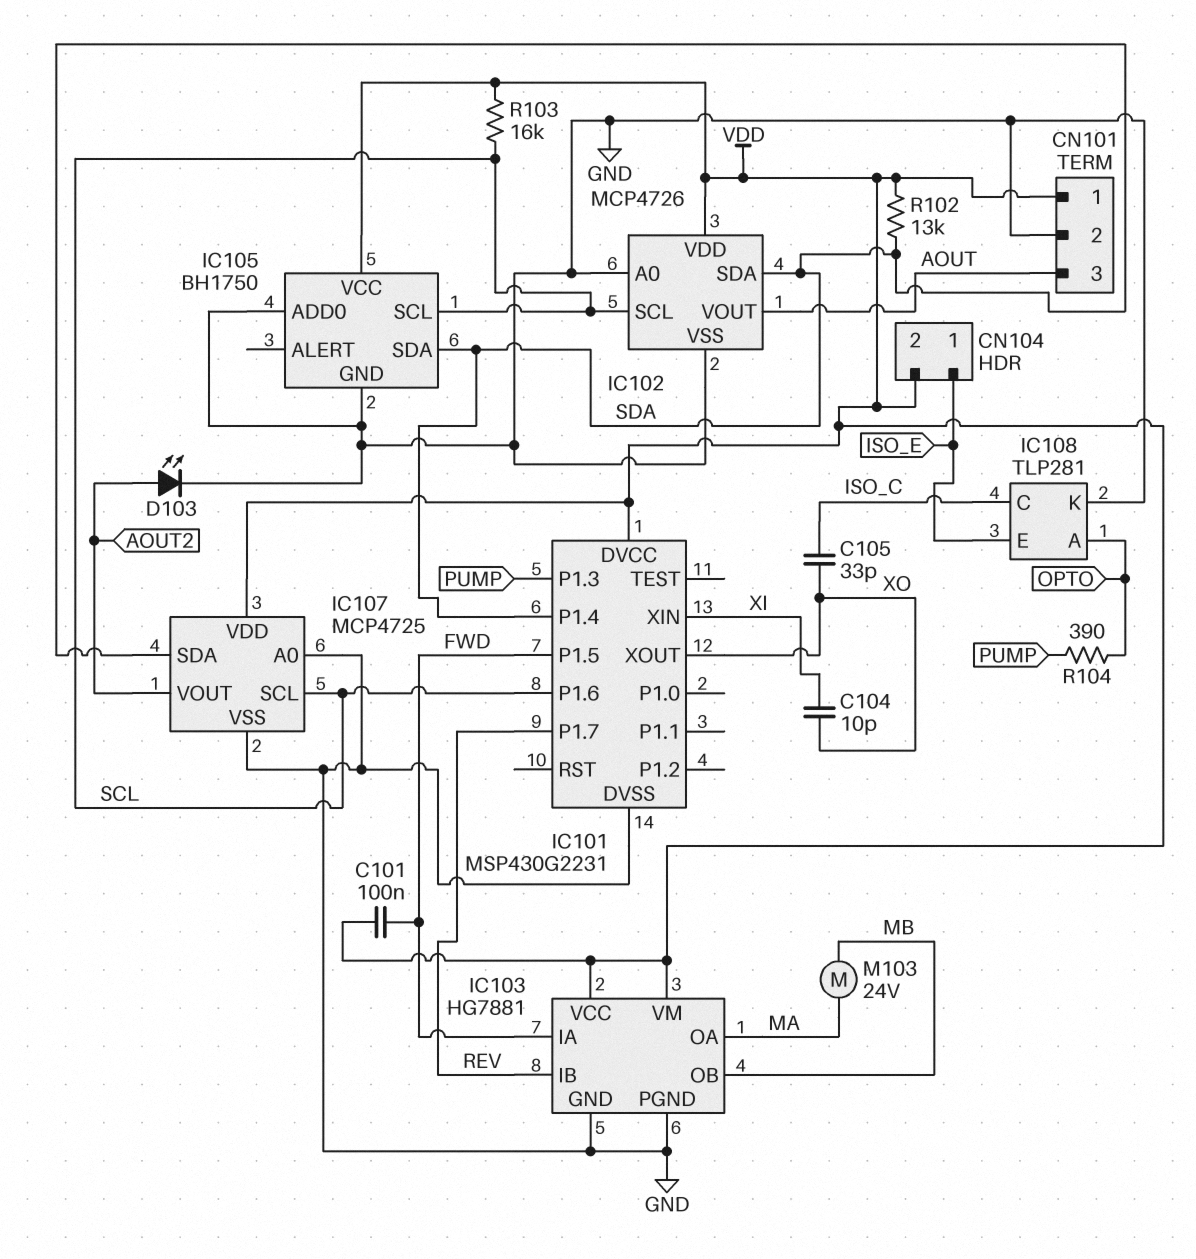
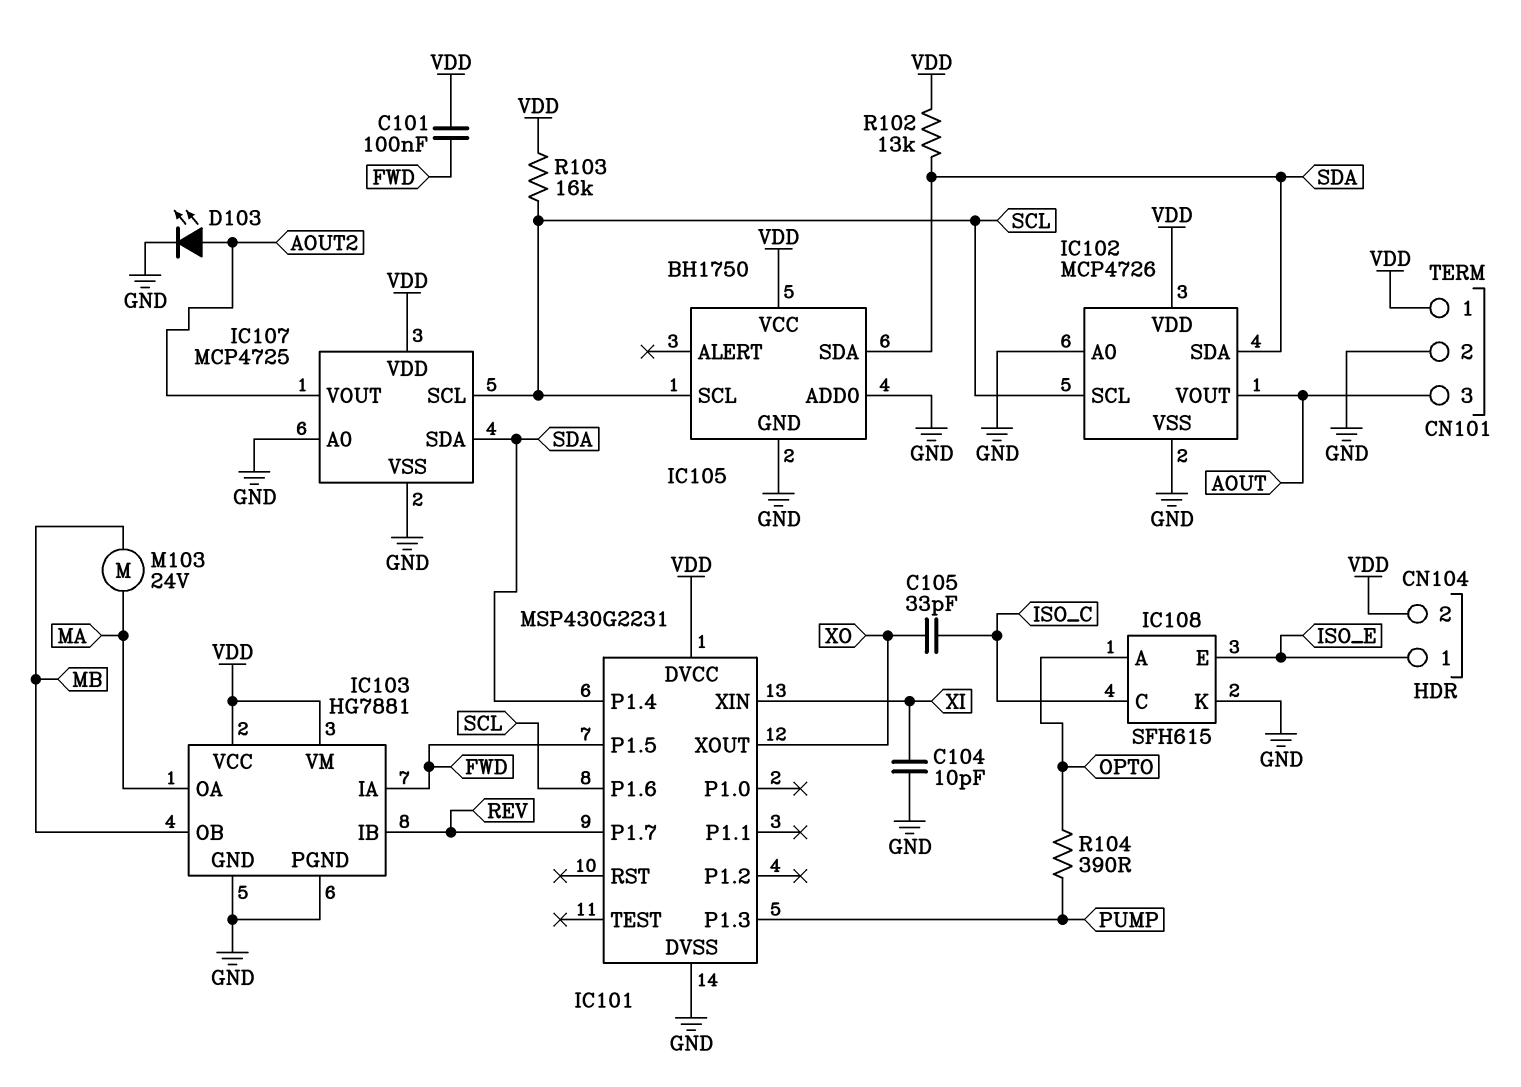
C104: 10pF (XI, XO) -> 10pF (GND, XI)
IC108: TLP281 -> SFH615

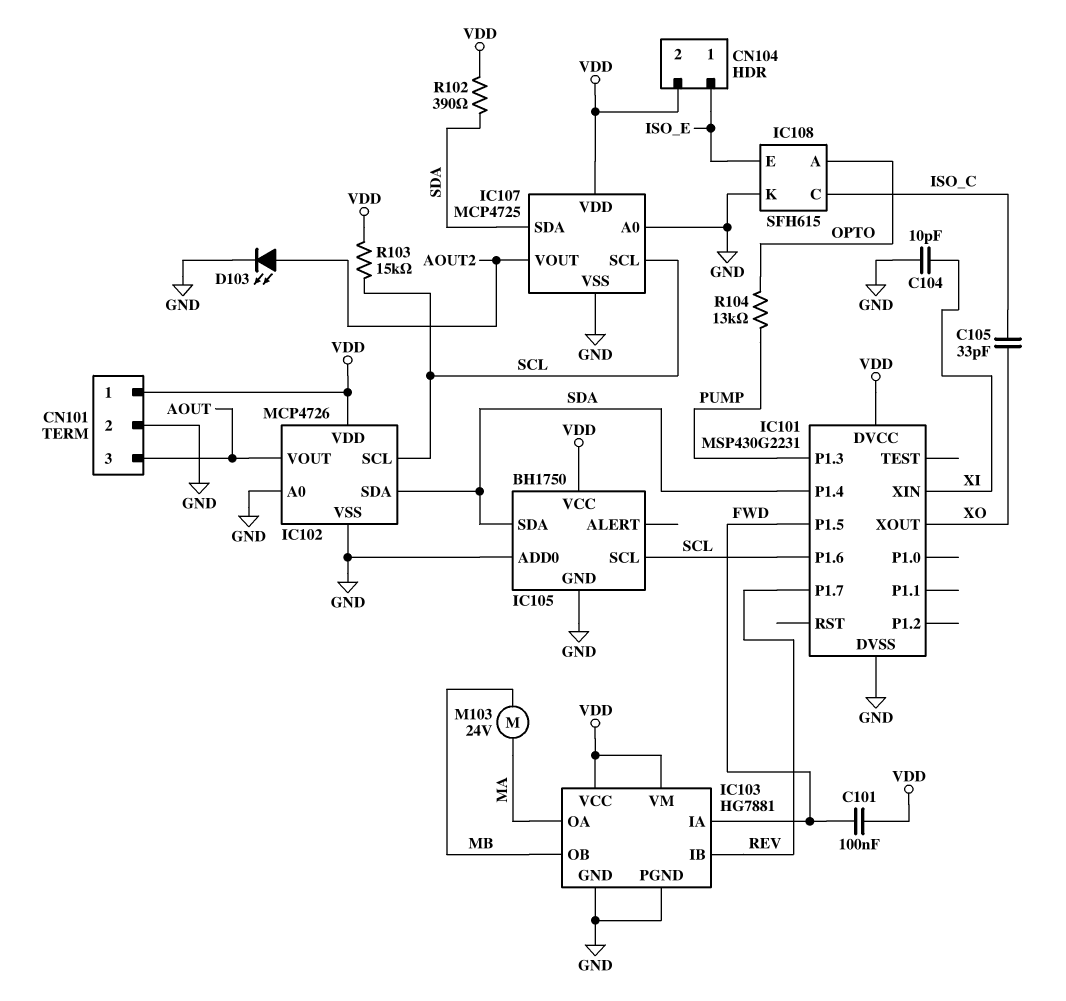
R102: 13k (SDA, VDD) -> 390 (SDA, VDD)
R103: 16k (SCL, VDD) -> 15k (SCL, VDD)
R104: 390 (OPTO, PUMP) -> 13k (OPTO, PUMP)

